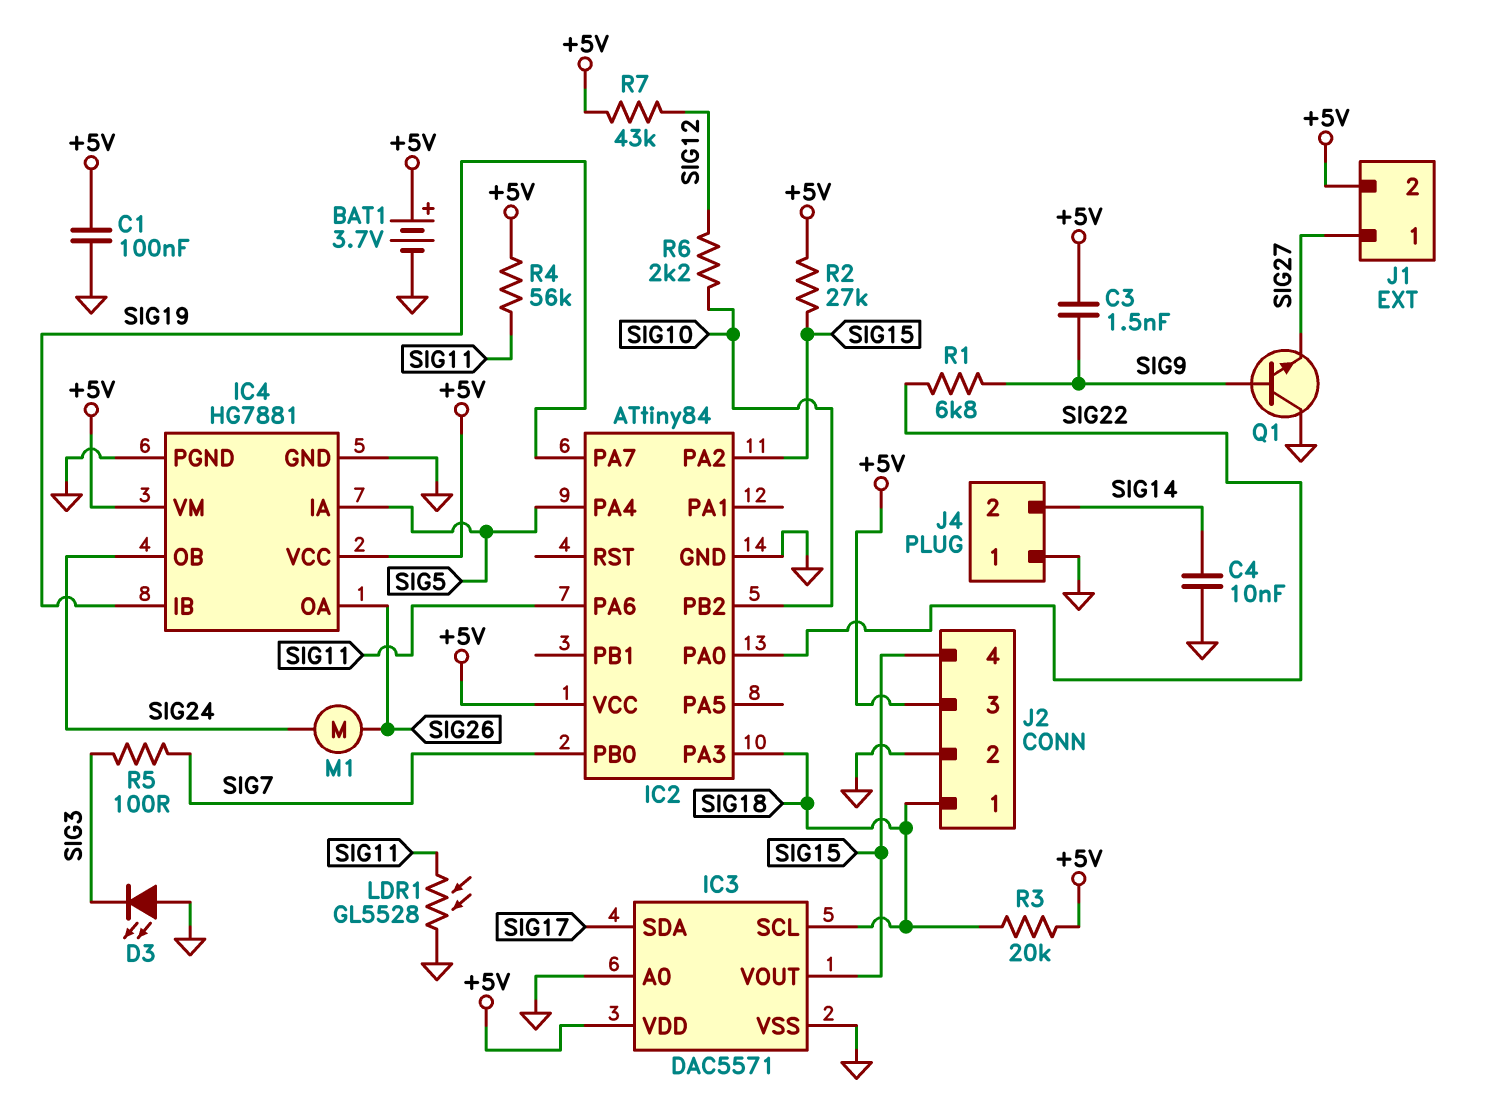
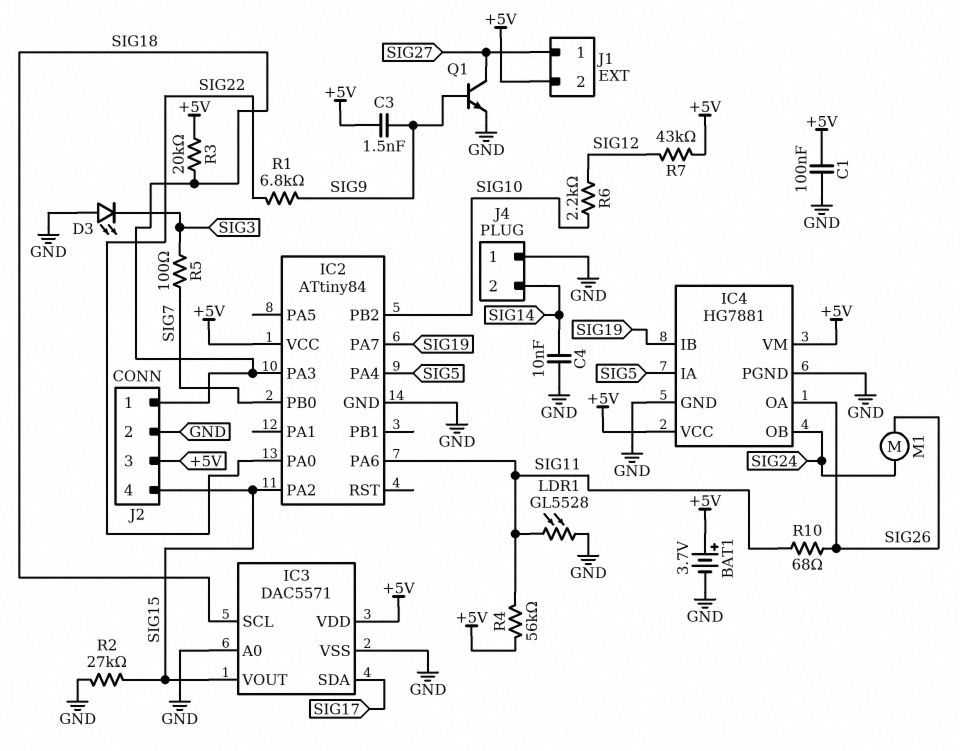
Q1: NPN (B SIG9, C GND, E SIG27) -> NPN (B SIG9, C SIG27, E GND)
R2: 27k (+5V, SIG15) -> 27k (GND, SIG15)
R10: none -> 68 (SIG11, SIG26)

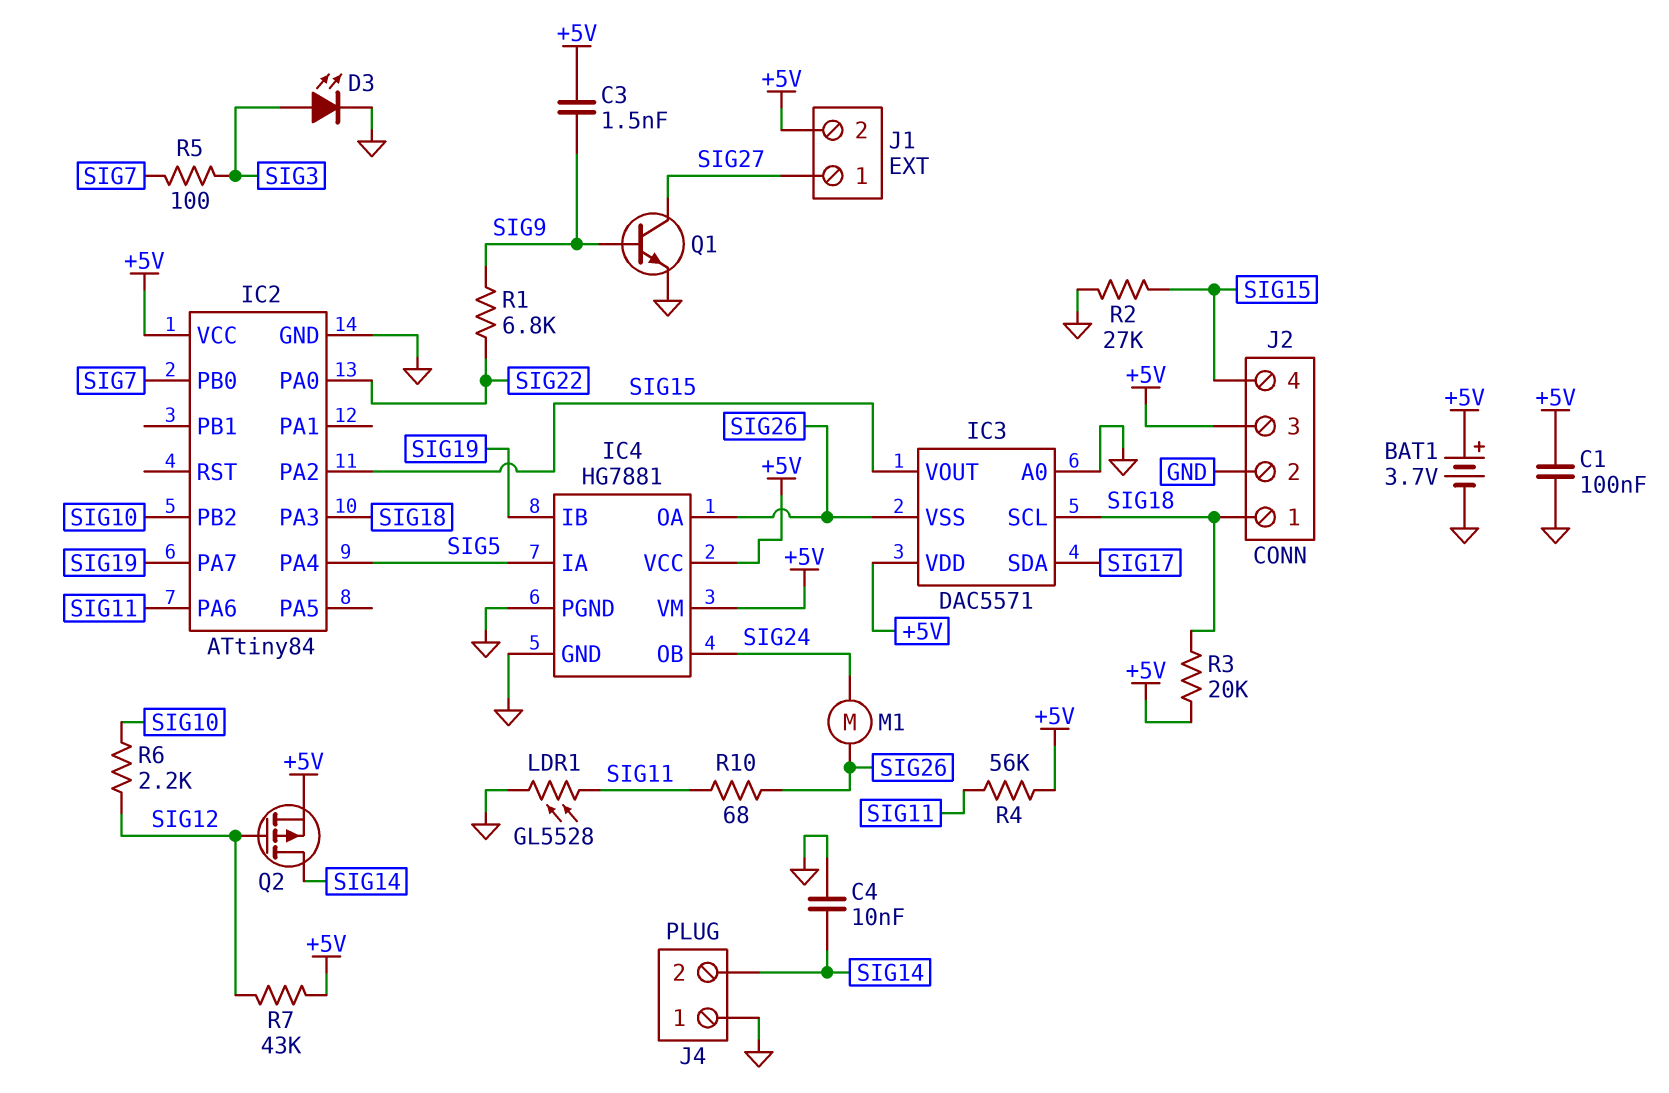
D3: LED (A GND, K SIG3) -> LED (A SIG3, K GND)
IC3 pin VSS: GND -> SIG26
Q2: none -> PMOS (G SIG12, D SIG14, S +5V)

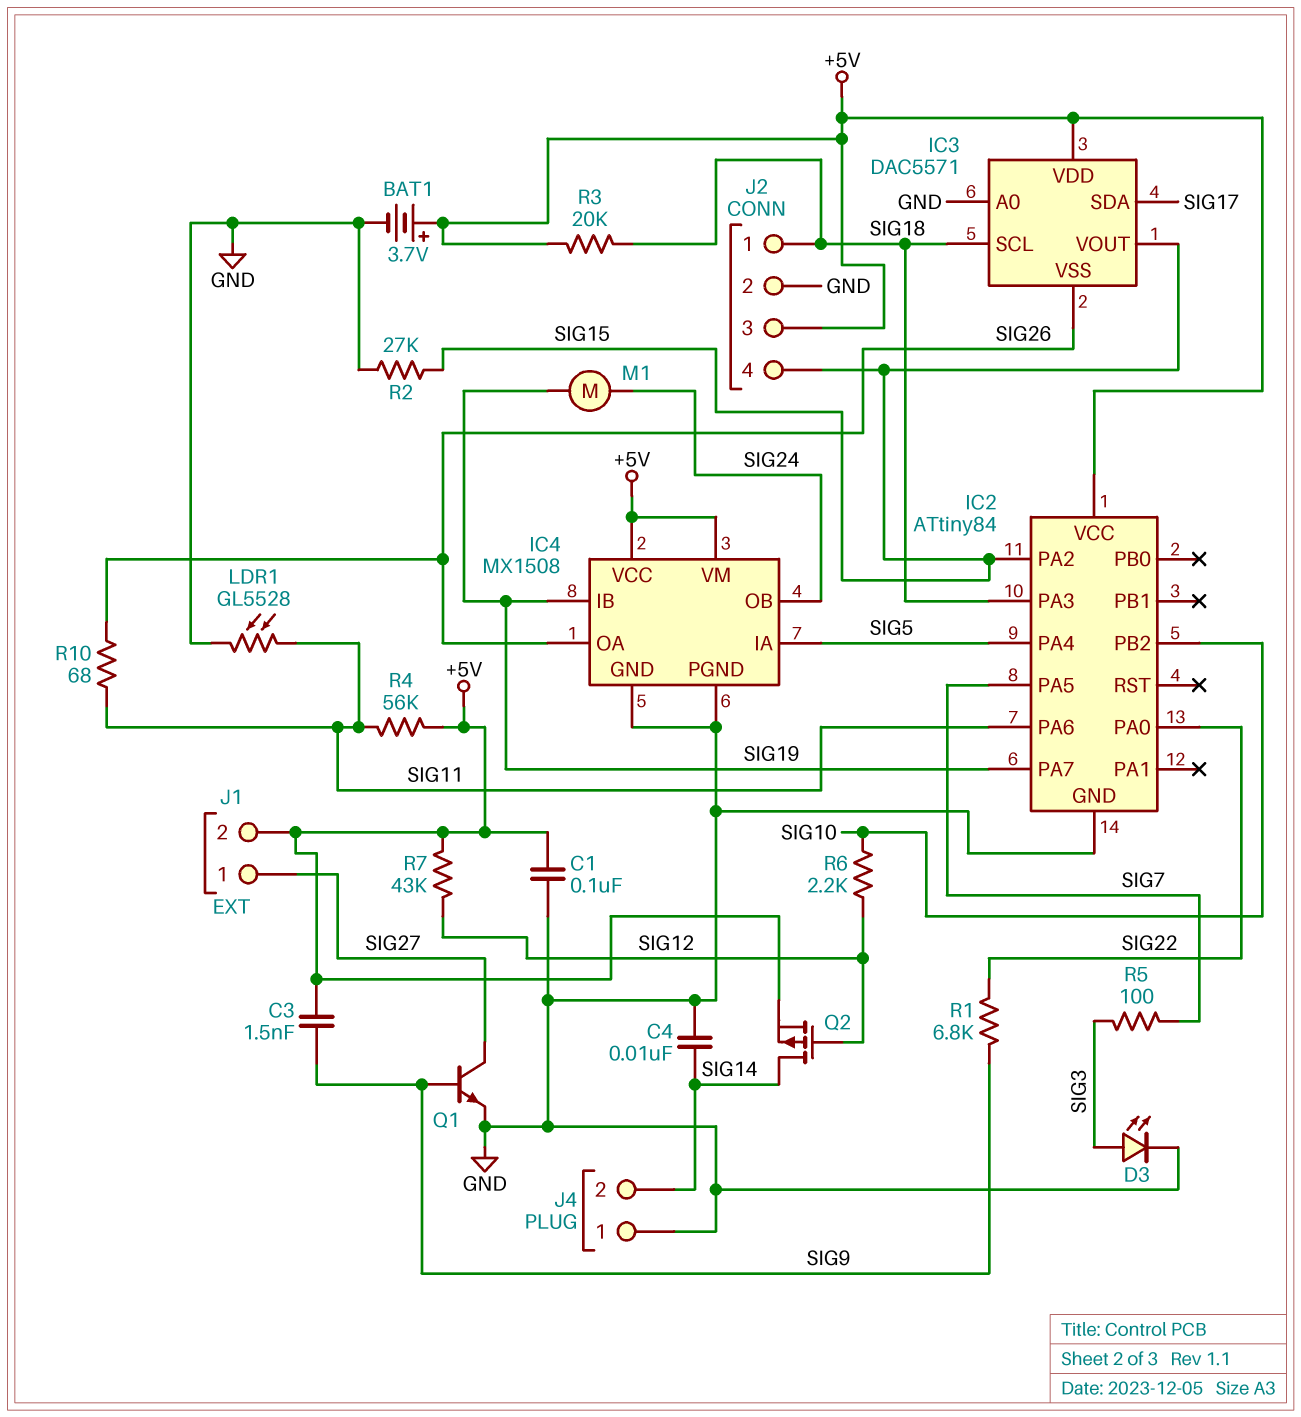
IC2 pin PA5: none -> SIG7
IC2 pin PB0: SIG7 -> none
IC4: HG7881 -> MX1508
M1: motor (SIG24, SIG26) -> motor (SIG19, SIG24)

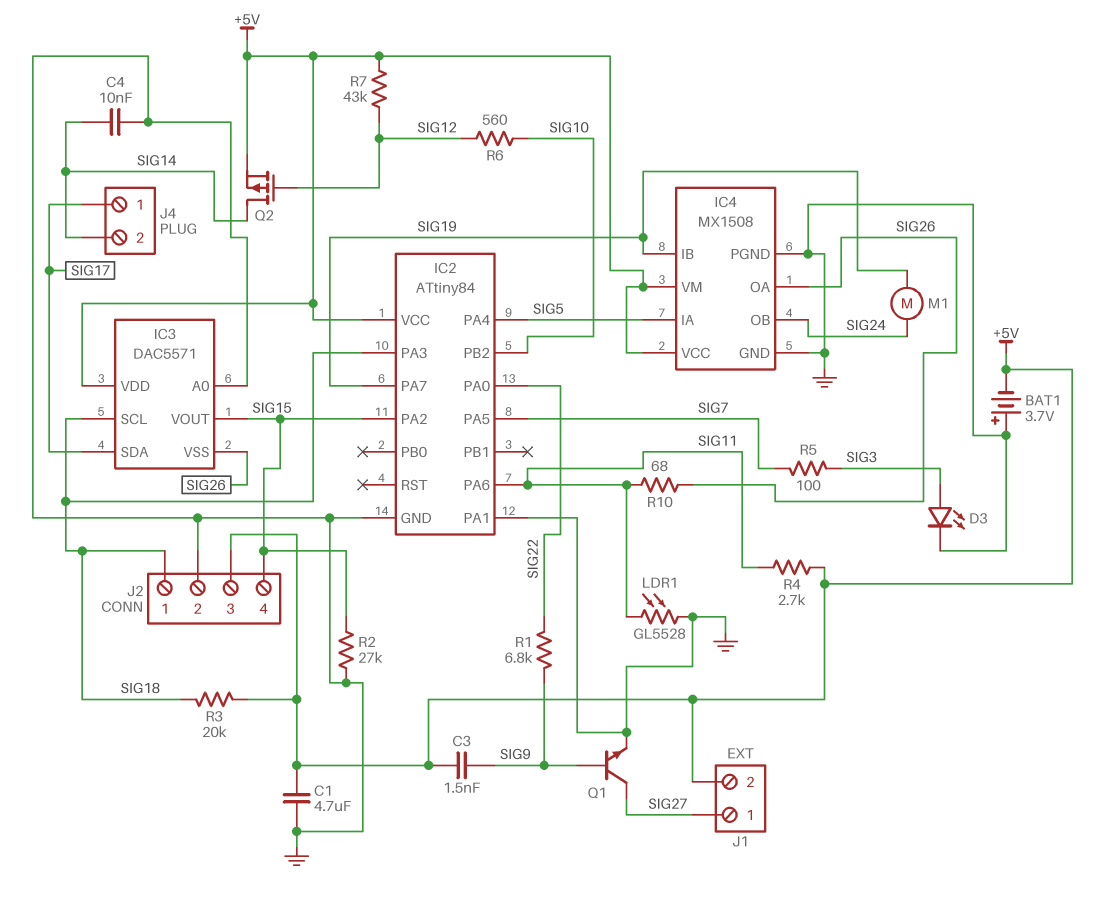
BAT1: 3.7V (plus +5V, minus GND) -> 3.7V (plus GND, minus +5V)
C1: 100nF (+5V, GND) -> 4.7uF (+5V, GND)
IC2 pin PA1: none -> GND
J4 pin 1: GND -> SIG17
R4: 56k (+5V, SIG11) -> 2.7k (+5V, SIG11)
R6: 2.2k (SIG10, SIG12) -> 560 (SIG10, SIG12)

